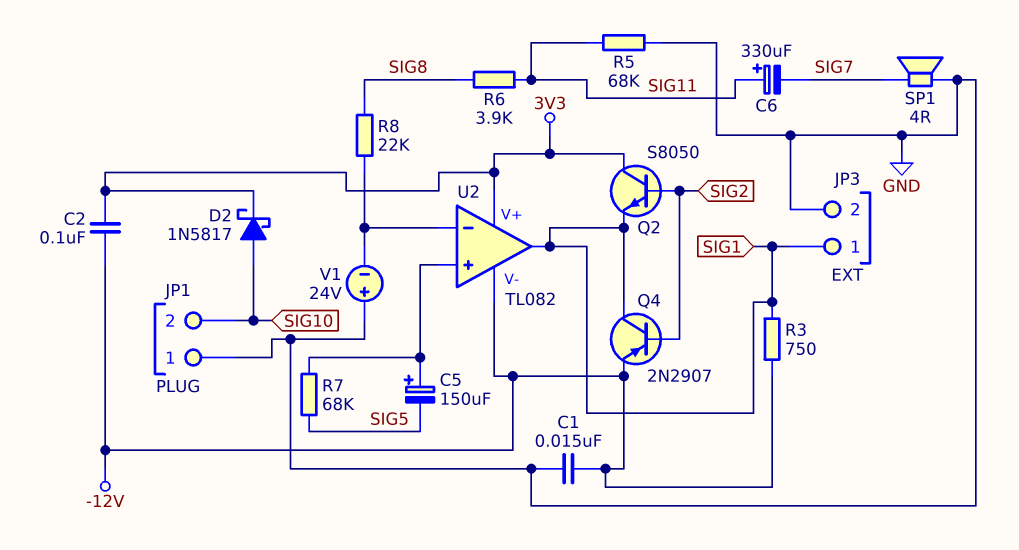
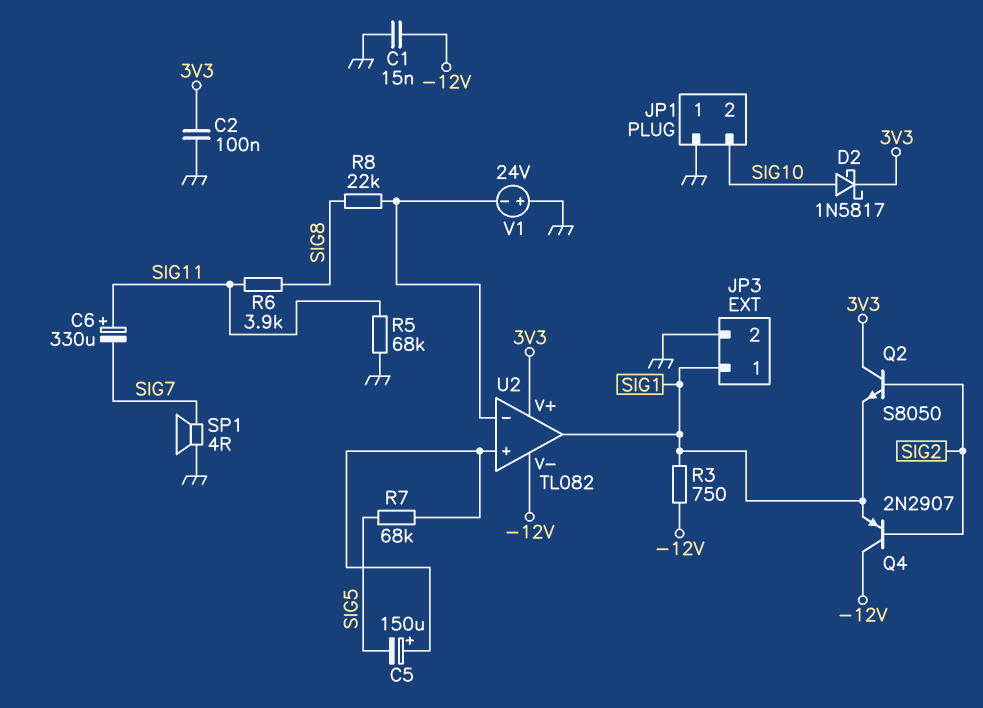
C2: 100nF (-12V, 3V3) -> 100nF (3V3, GND)
Q4: PNP 2N2907 (B SIG2, C SIG1, E -12V) -> PNP 2N2907 (B SIG2, C -12V, E SIG1)

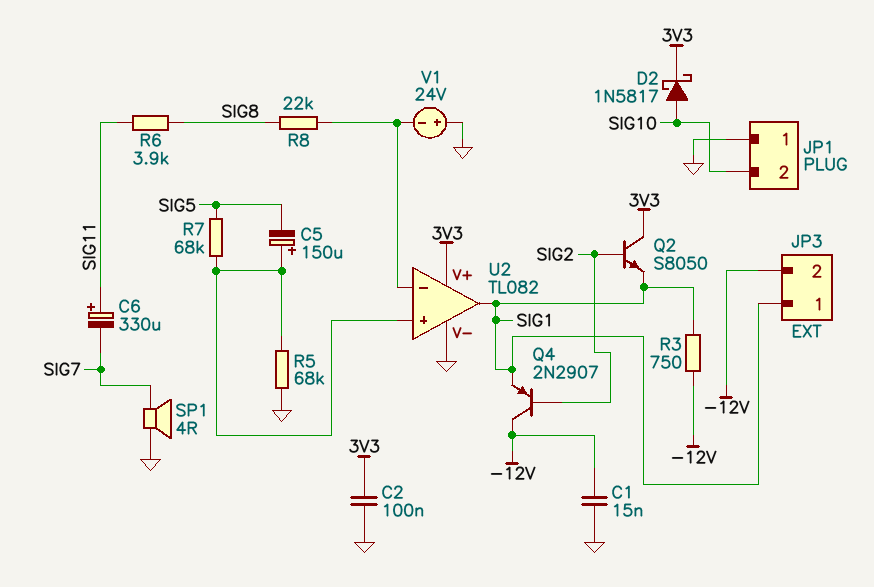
JP3 pin 2: GND -> -12V
R5: 68k (GND, SIG11) -> 68k (GND, U2/in+)
U2 pin V-: -12V -> GND

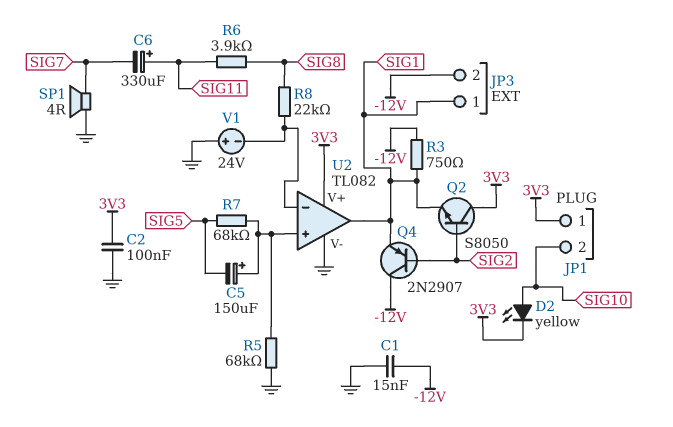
D2: schottky 1N5817 (A SIG10, K 3V3) -> LED yellow (A SIG10, K 3V3)
JP1 pin 1: GND -> 3V3

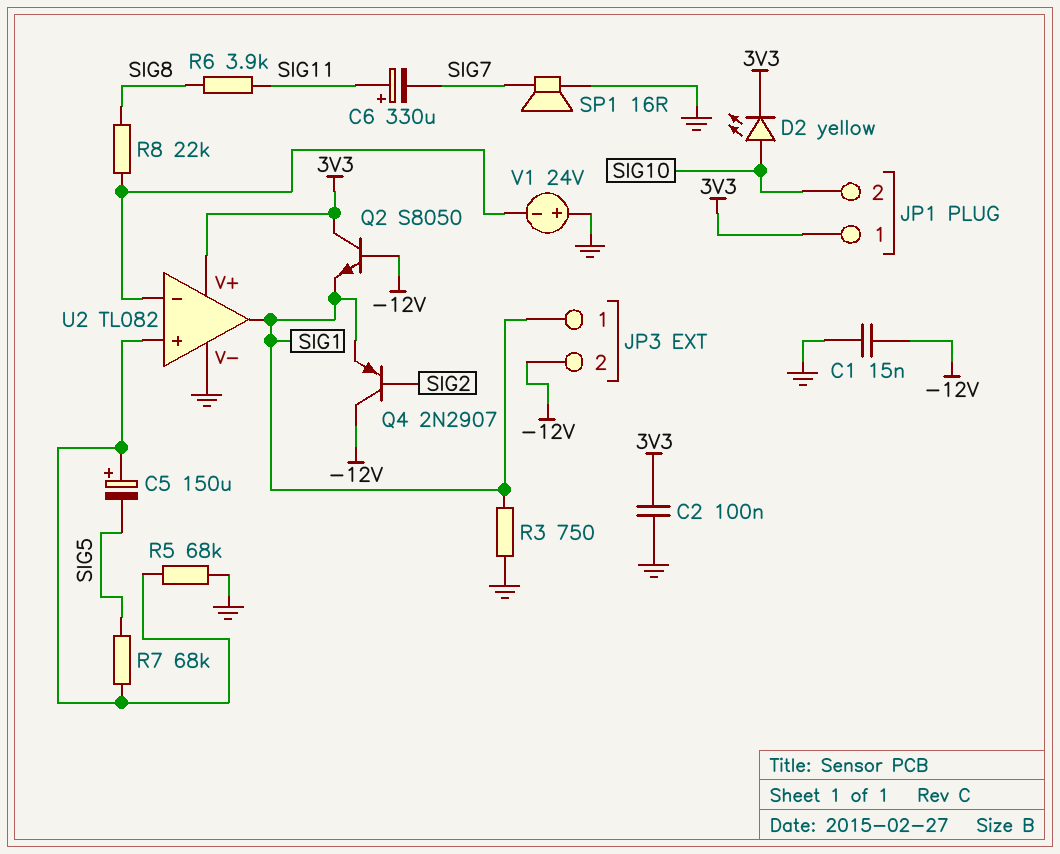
Q2: NPN S8050 (B SIG2, C 3V3, E SIG1) -> NPN S8050 (B -12V, C 3V3, E SIG1)
R3: 750 (-12V, SIG1) -> 750 (GND, SIG1)
SP1: speaker 4R (GND, SIG7) -> speaker 16R (GND, SIG7)

